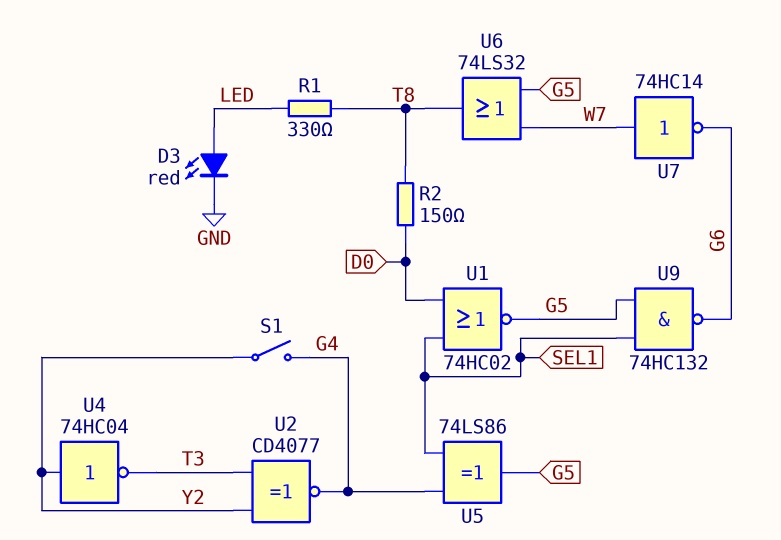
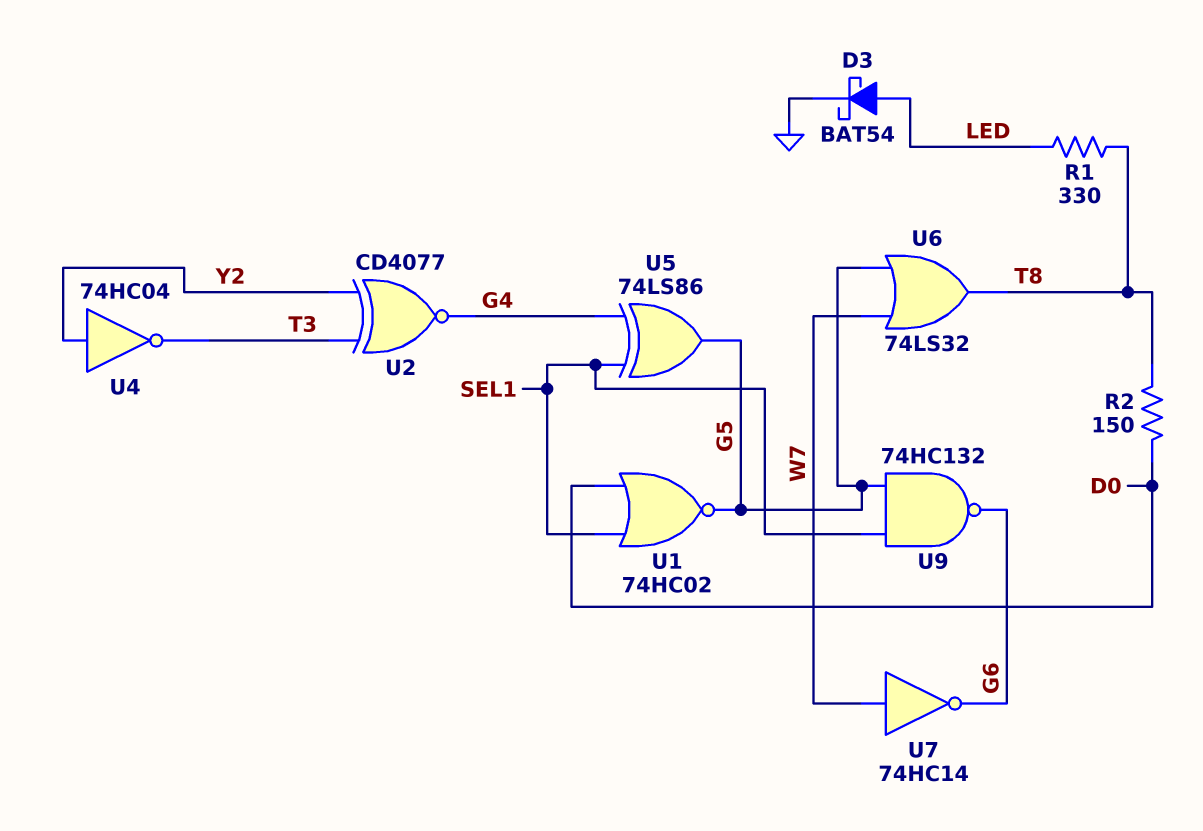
D3: LED red (A LED, K GND) -> schottky BAT54 (A LED, K GND)
S1: switch (G4, Y2) -> none

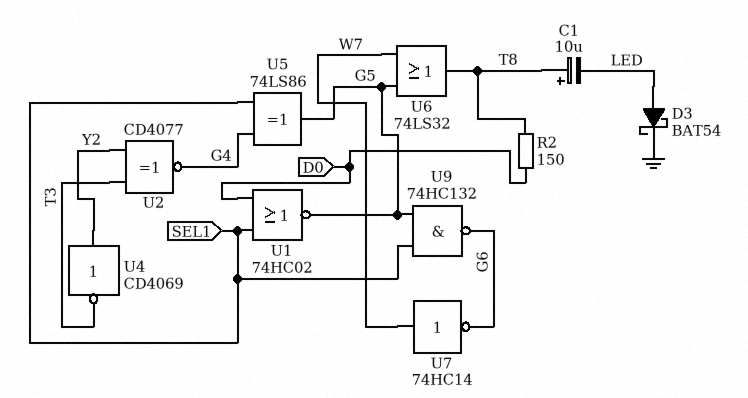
C1: none -> 10uF (plus T8, minus LED)
R1: 330 (LED, T8) -> none
U4: NOT 74HC04 (in Y2, out T3) -> NOT CD4069 (in Y2, out T3)

